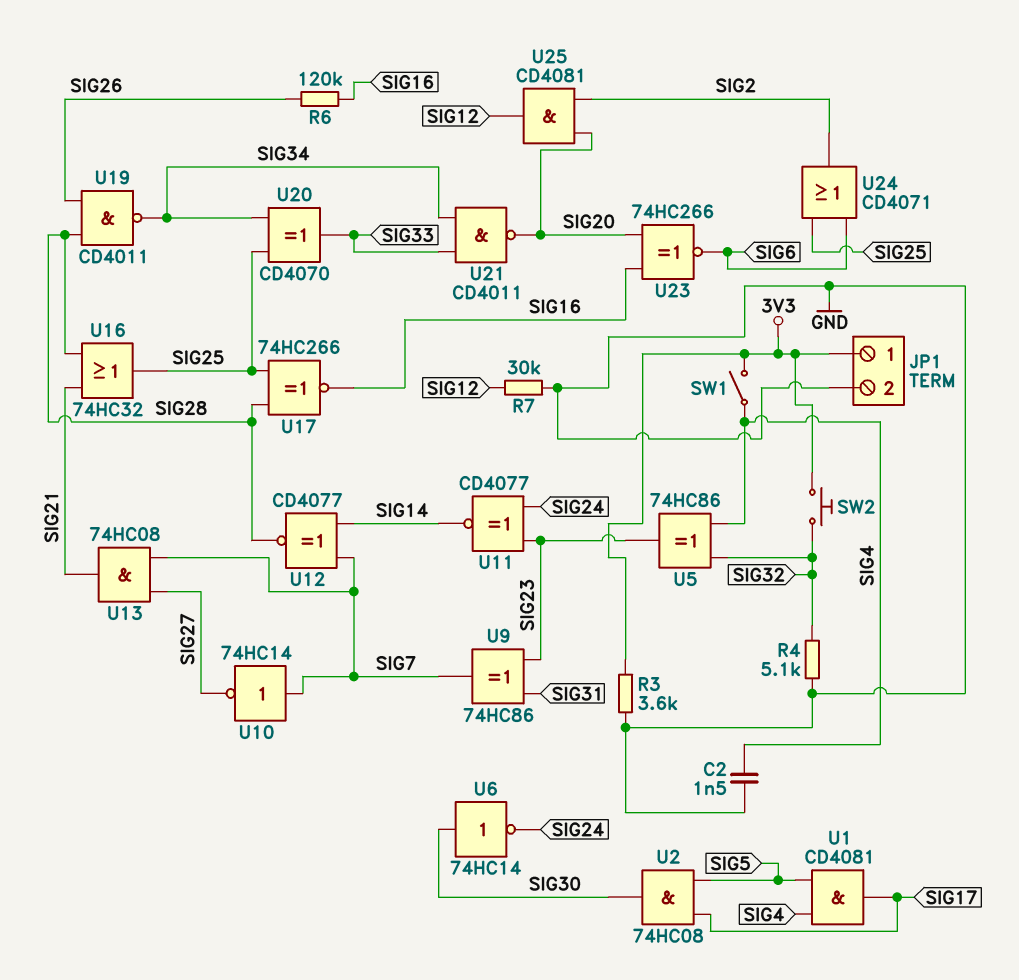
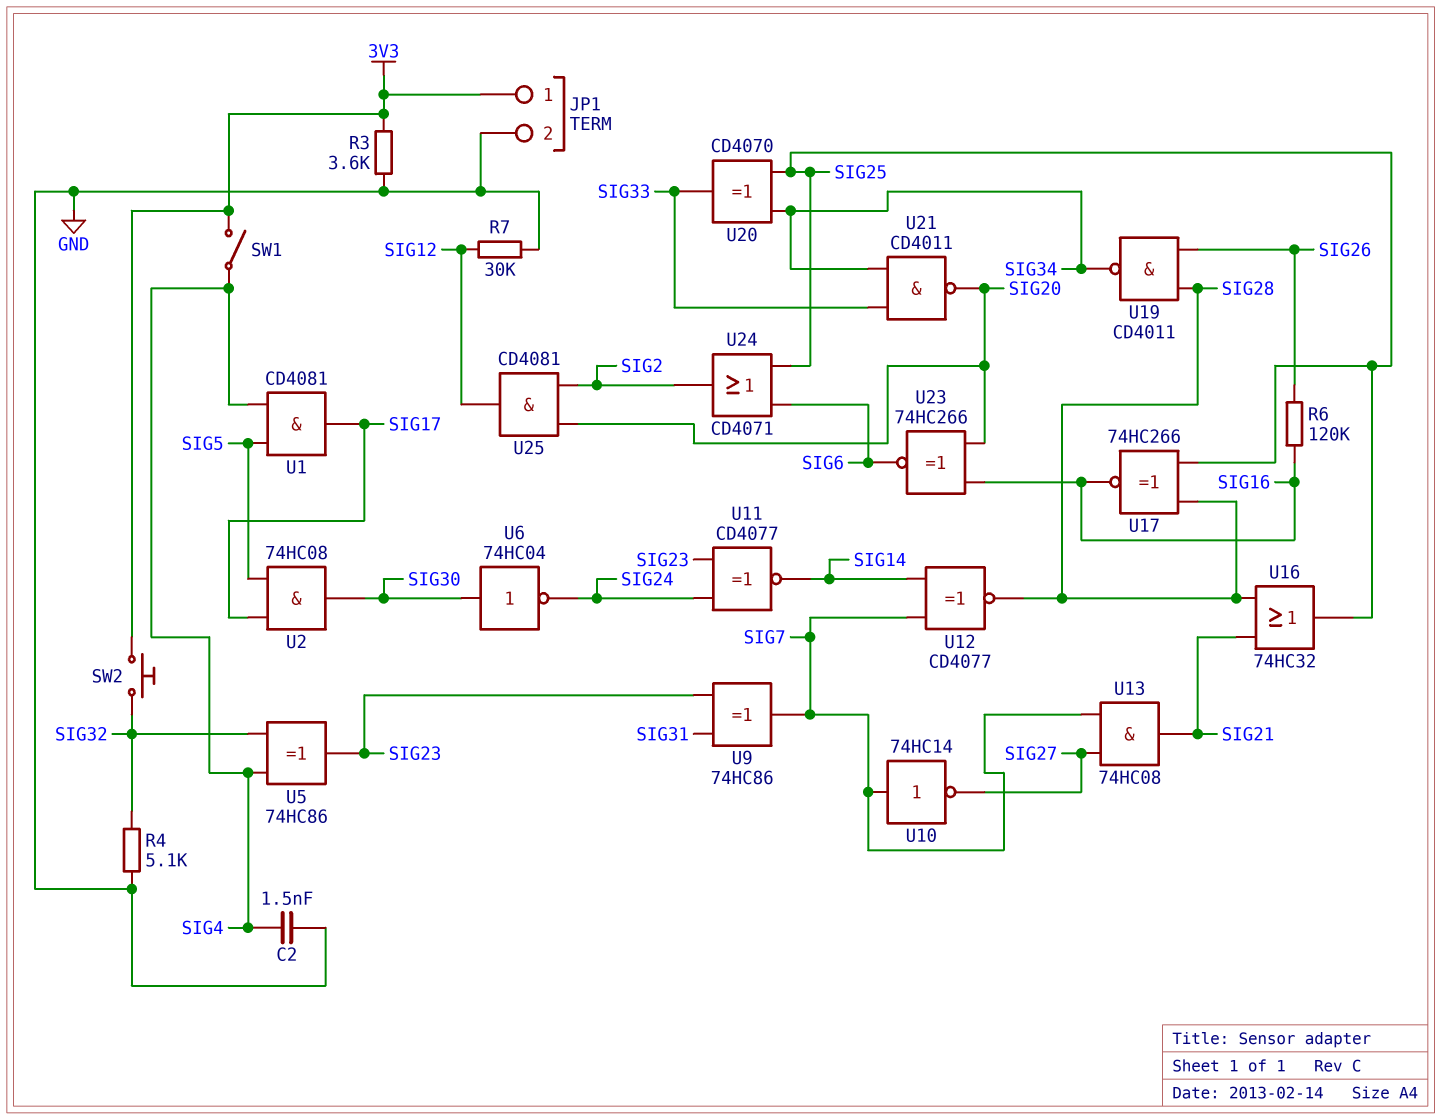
U6: NOT 74HC14 (in SIG30, out SIG24) -> NOT 74HC04 (in SIG30, out SIG24)

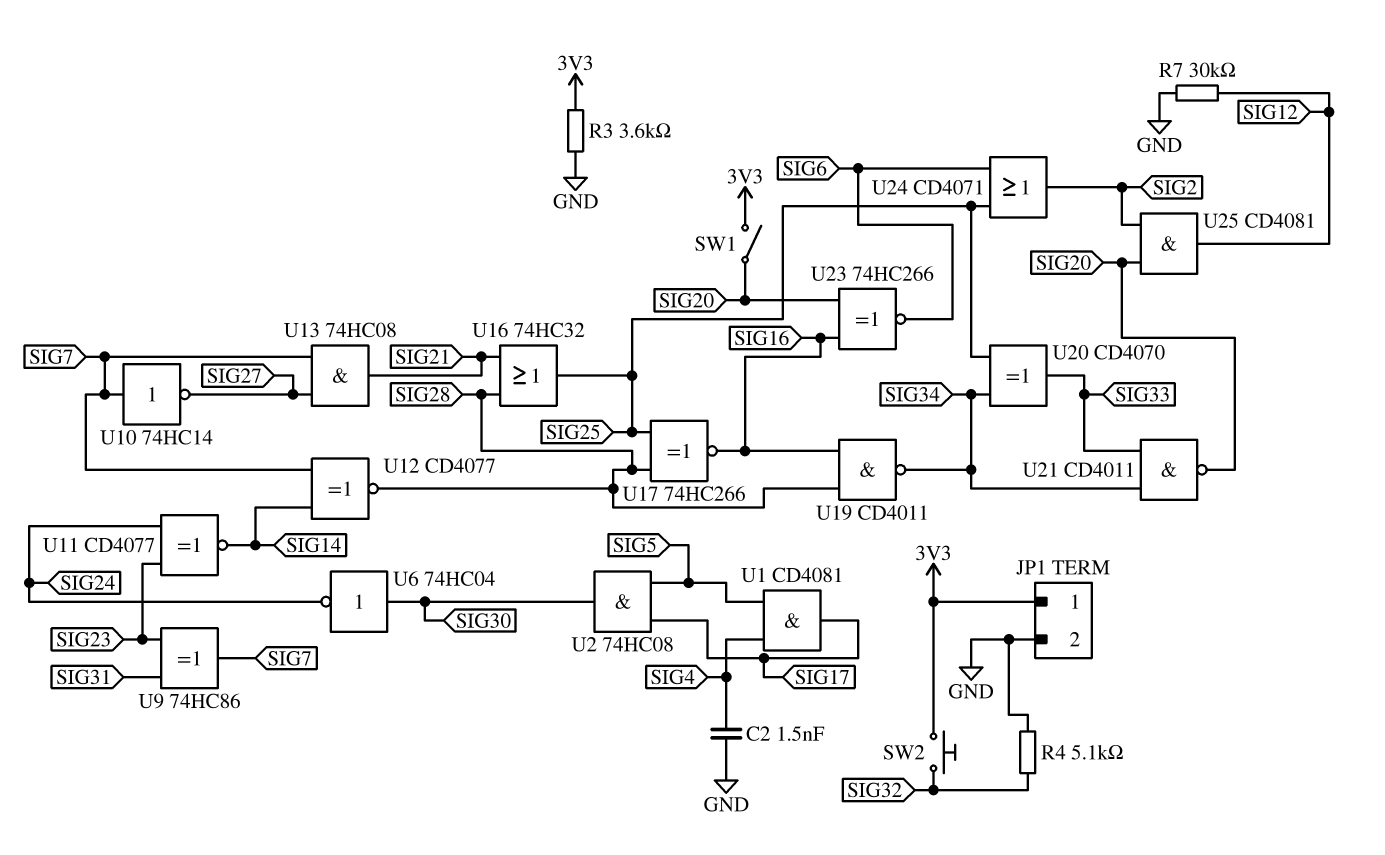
R6: 120k (SIG16, SIG26) -> none
SW1: switch (3V3, SIG4) -> switch (3V3, SIG20)
U5: XOR 74HC86 (in SIG4, in SIG32, out SIG23) -> none
U19: NAND CD4011 (in SIG26, in SIG28, out SIG34) -> NAND CD4011 (in SIG16, in SIG28, out SIG34)

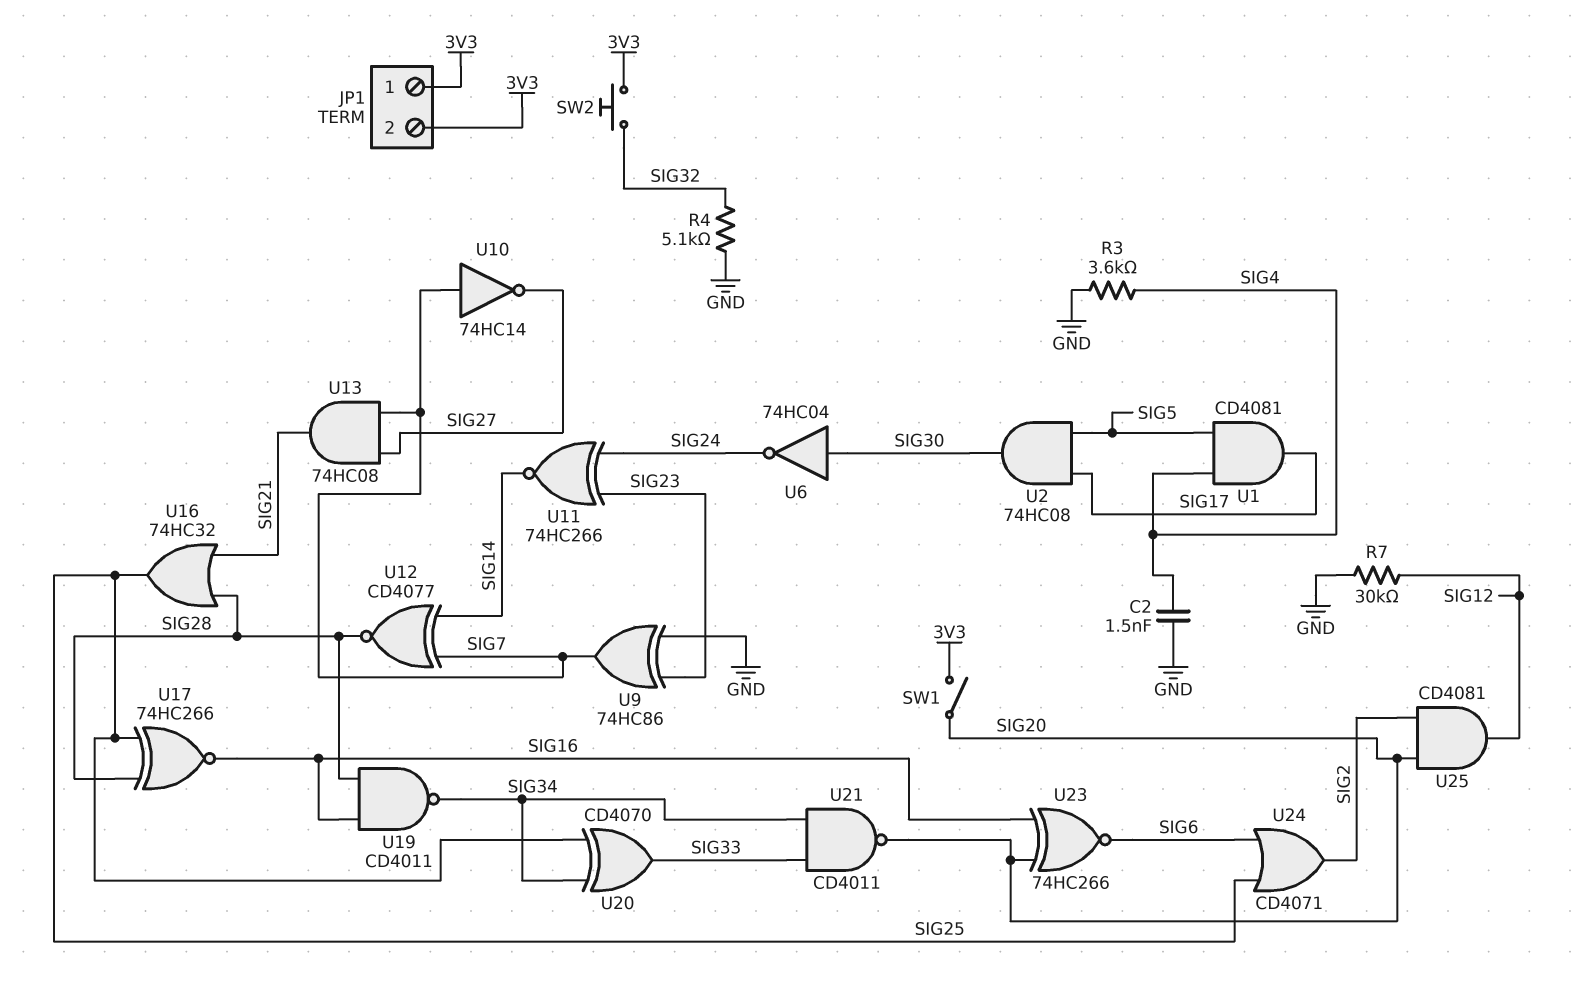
JP1 pin 2: GND -> 3V3
R3: 3.6k (3V3, GND) -> 3.6k (GND, SIG4)
U9: XOR 74HC86 (in SIG23, in SIG31, out SIG7) -> XOR 74HC86 (in GND, in SIG23, out SIG7)
U11: XNOR CD4077 (in SIG23, in SIG24, out SIG14) -> XNOR 74HC266 (in SIG23, in SIG24, out SIG14)

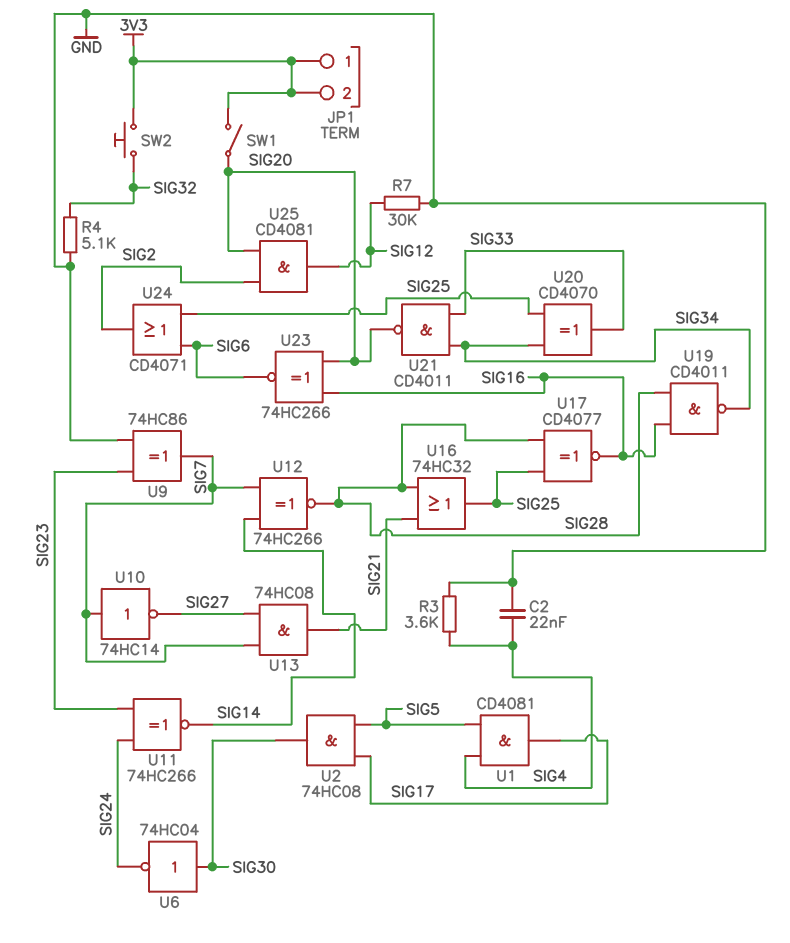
C2: 1.5nF (GND, SIG4) -> 22nF (GND, SIG4)
U12: XNOR CD4077 (in SIG7, in SIG14, out SIG28) -> XNOR 74HC266 (in SIG7, in SIG14, out SIG28)
U17: XNOR 74HC266 (in SIG25, in SIG28, out SIG16) -> XNOR CD4077 (in SIG25, in SIG28, out SIG16)

